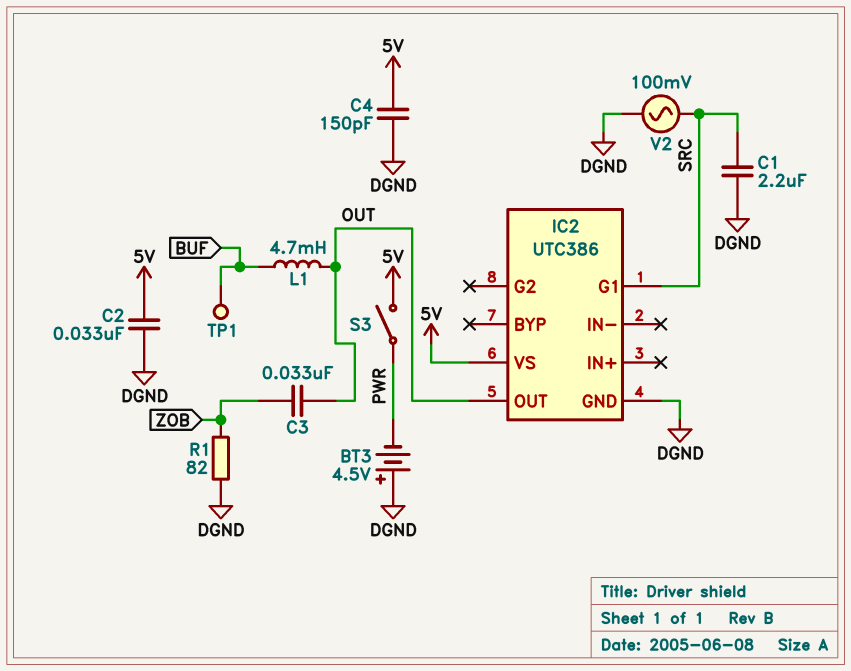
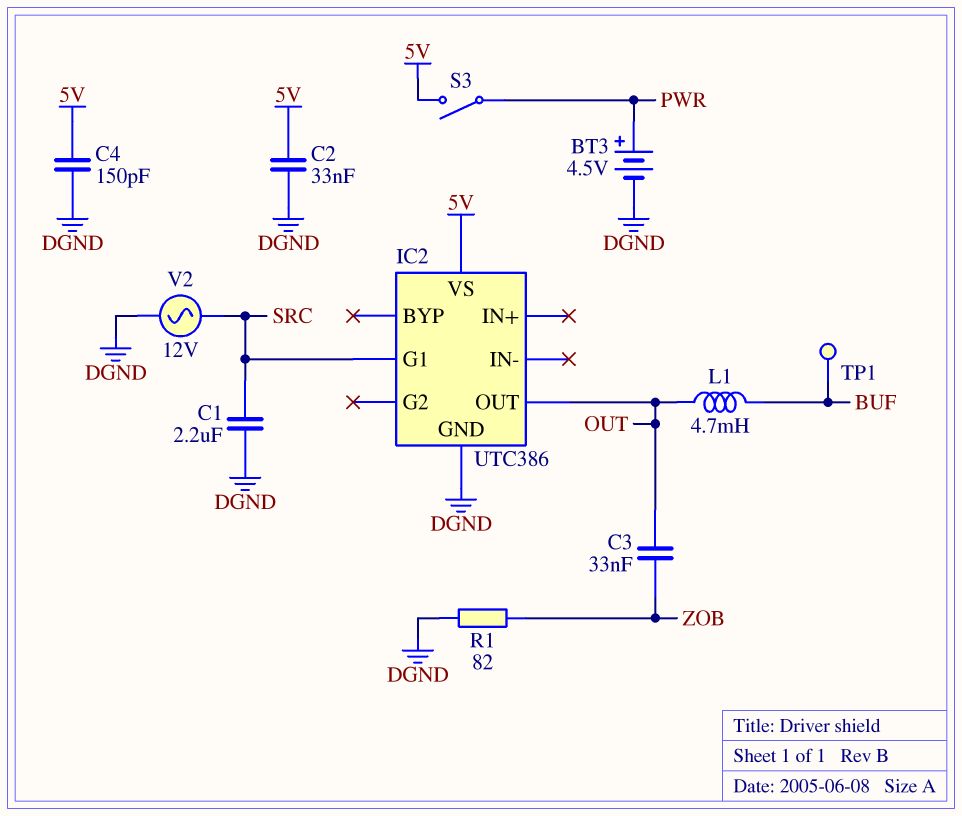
BT3: 4.5V (plus DGND, minus PWR) -> 4.5V (plus PWR, minus DGND)
V2: AC 100mV (DGND, SRC) -> AC 12V (DGND, SRC)

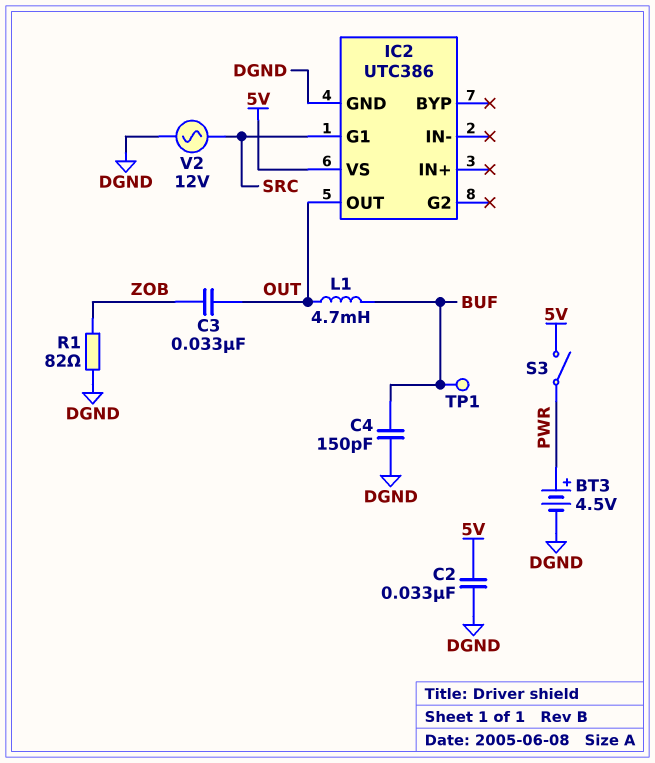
C1: 2.2uF (DGND, SRC) -> none
C4: 150pF (5V, DGND) -> 150pF (BUF, DGND)

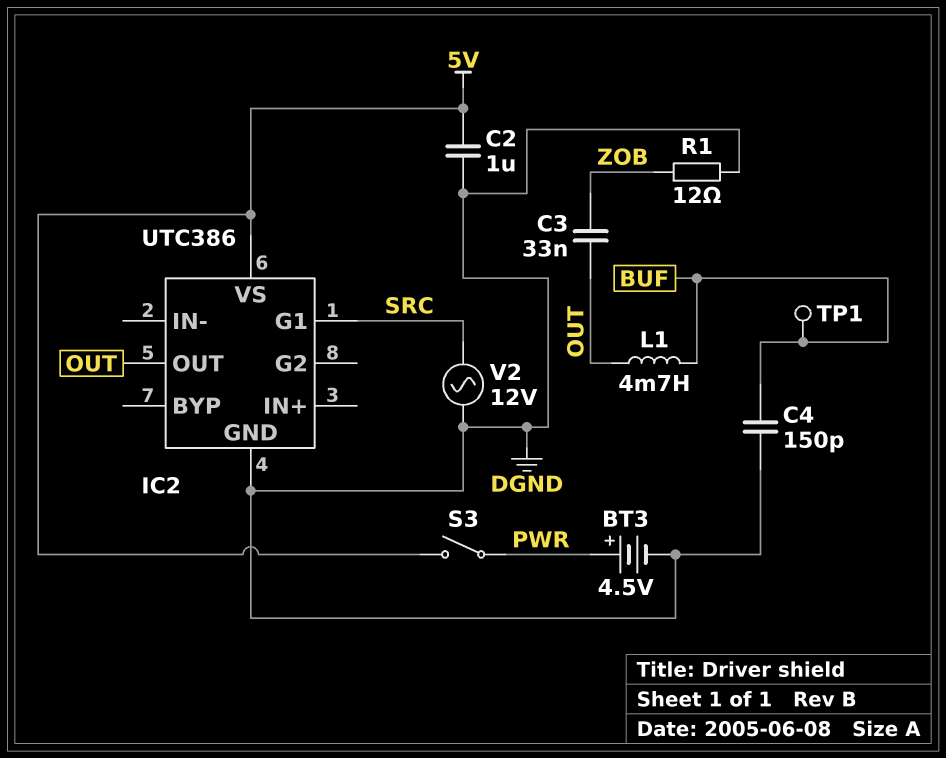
C2: 33nF (5V, DGND) -> 1uF (5V, DGND)
R1: 82 (DGND, ZOB) -> 12 (DGND, ZOB)

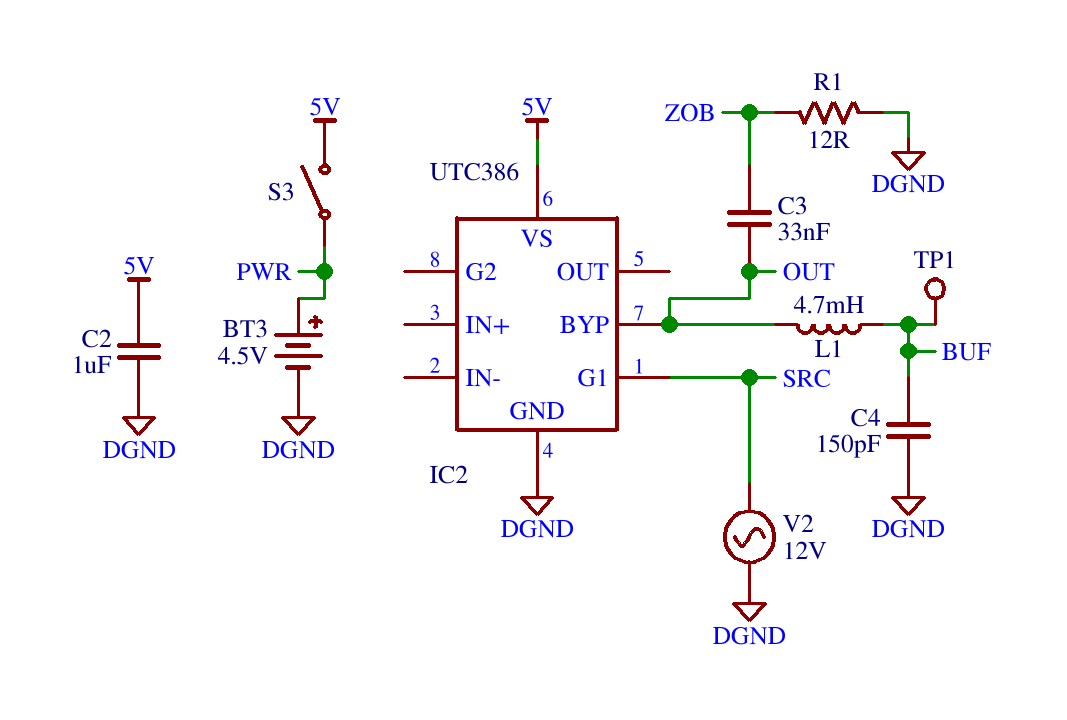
IC2 pin BYP: none -> OUT
IC2 pin OUT: OUT -> none

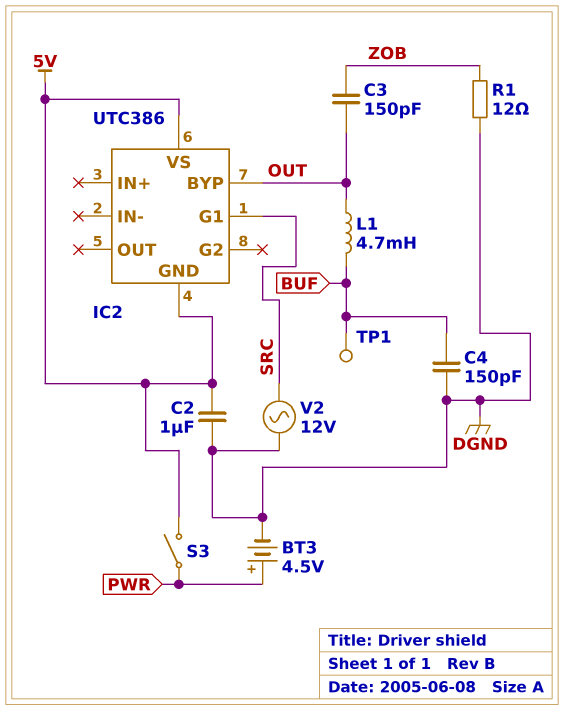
C3: 33nF (OUT, ZOB) -> 150pF (OUT, ZOB)
IC2 pin GND: DGND -> 5V

